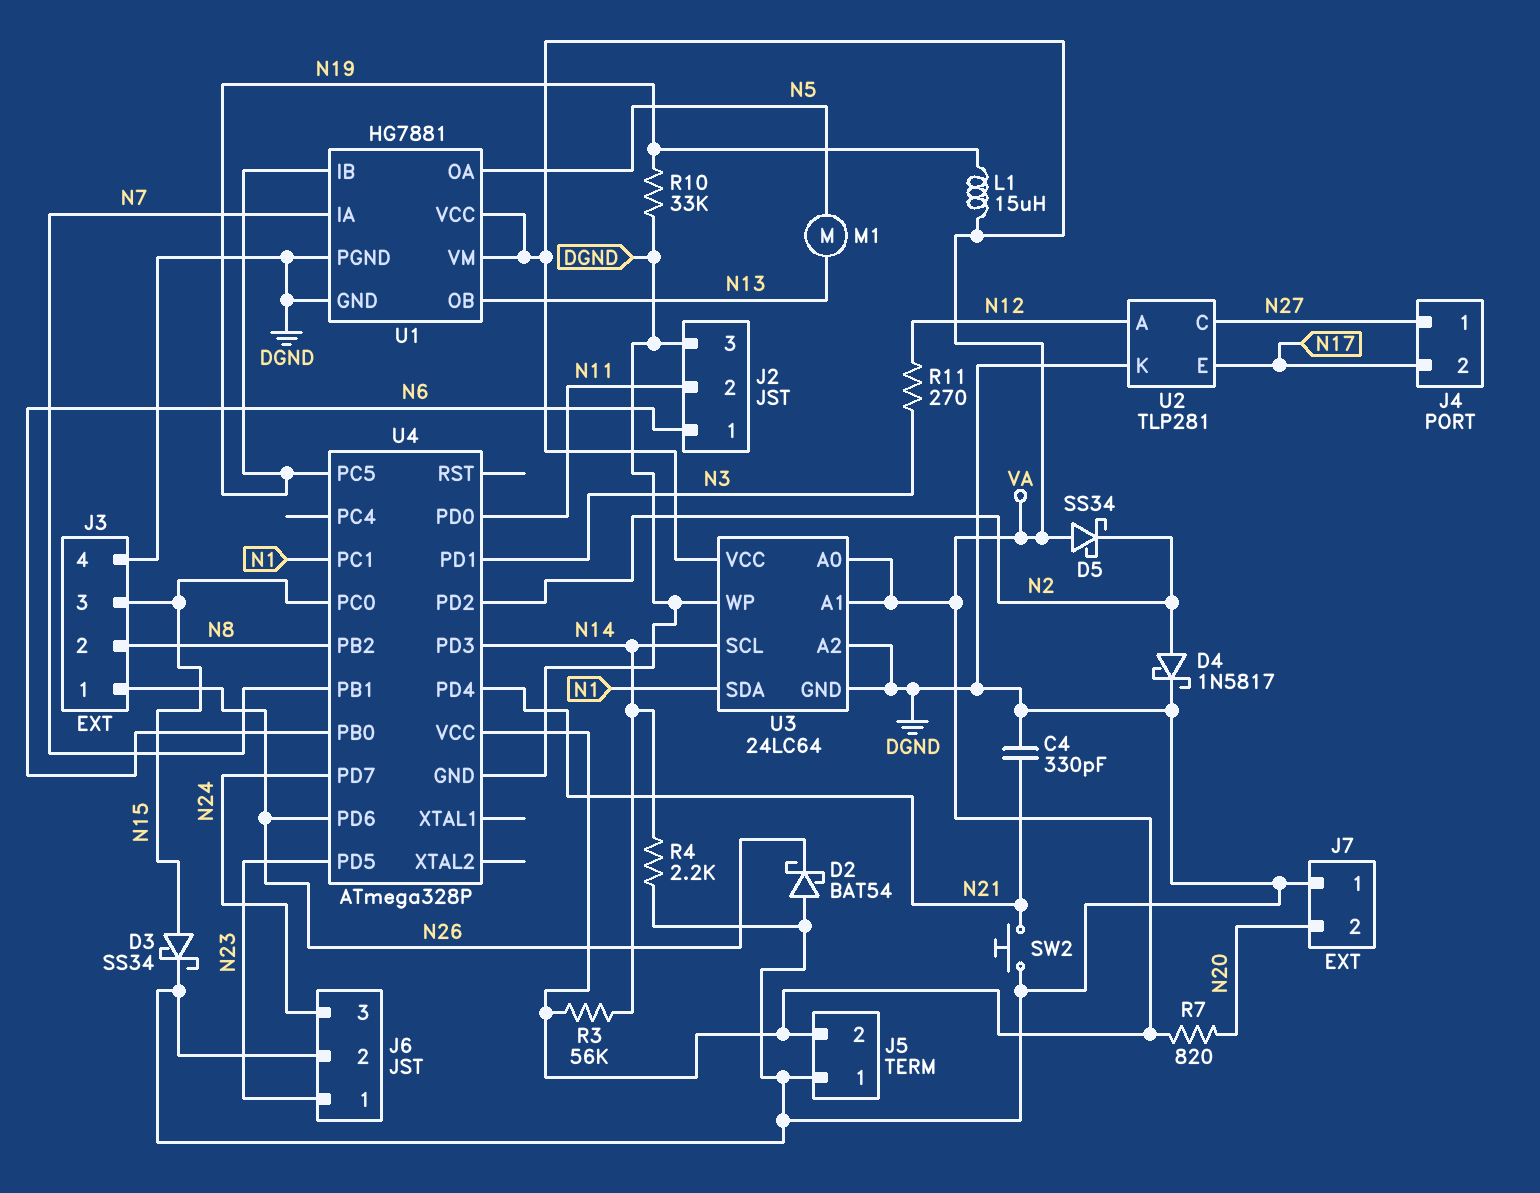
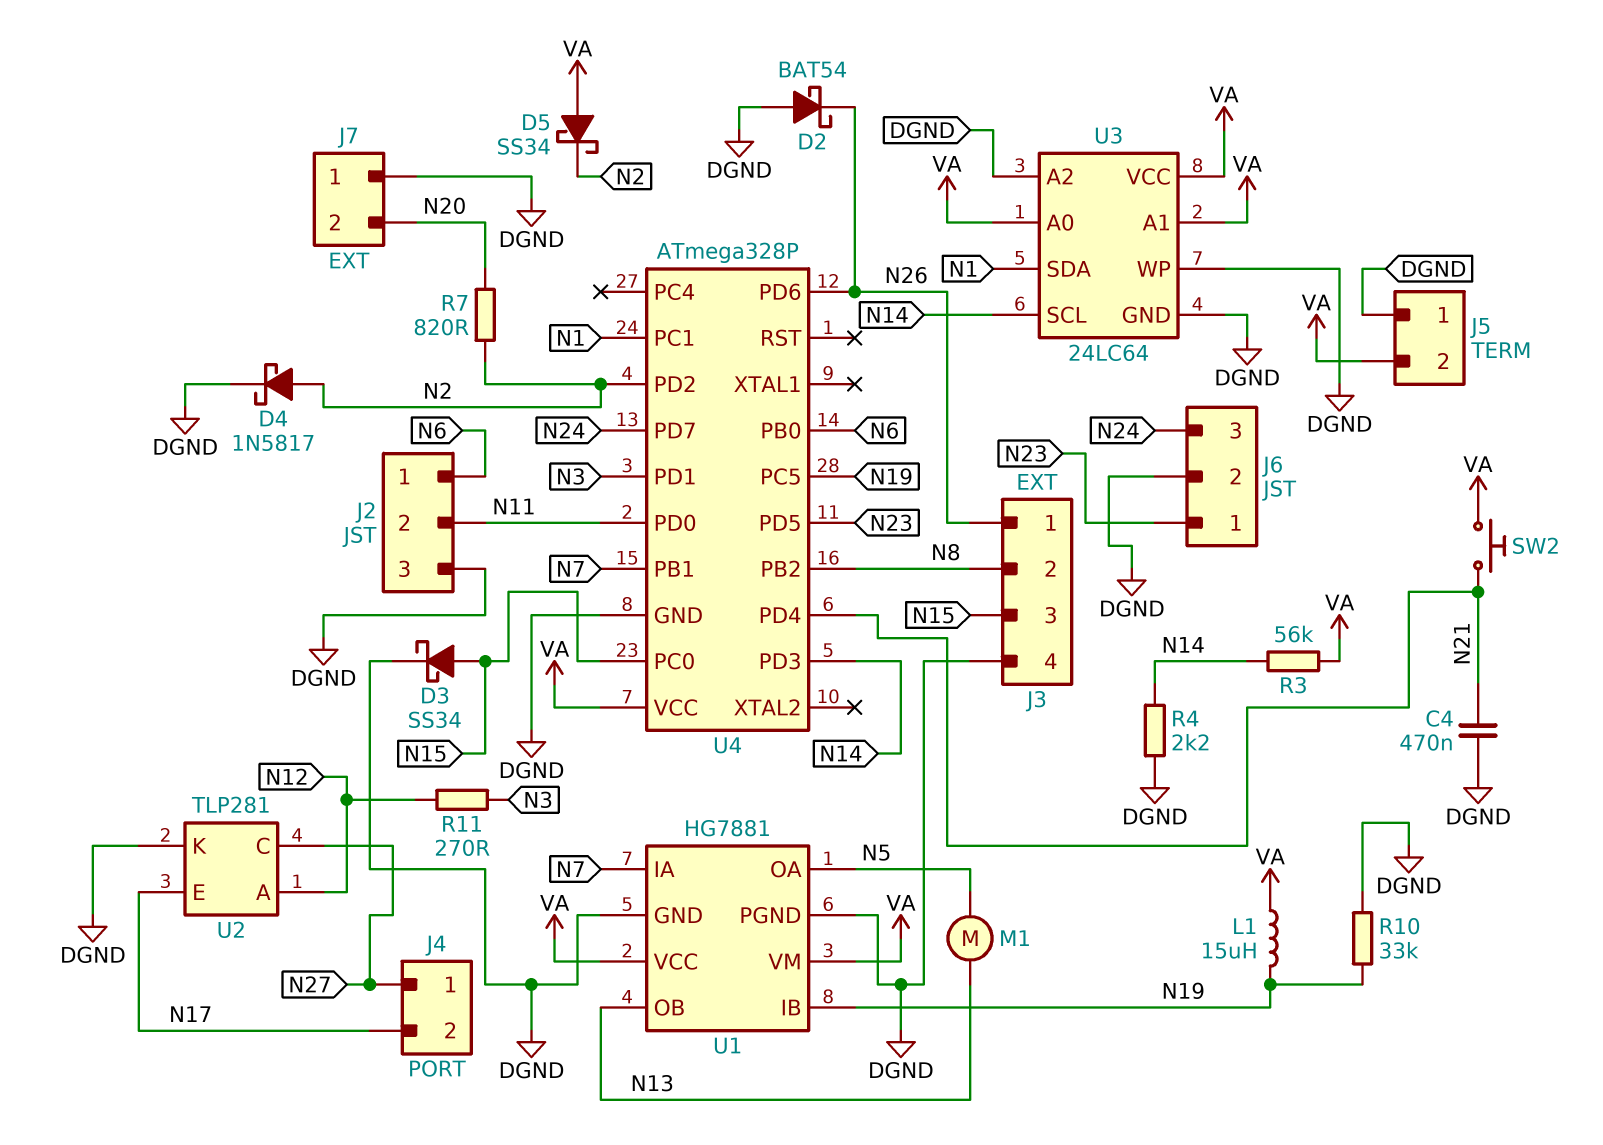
C4: 330pF (DGND, N21) -> 470nF (DGND, N21)
R7: 820 (N20, VA) -> 820 (N2, N20)
SW2: button (DGND, N21) -> button (N21, VA)

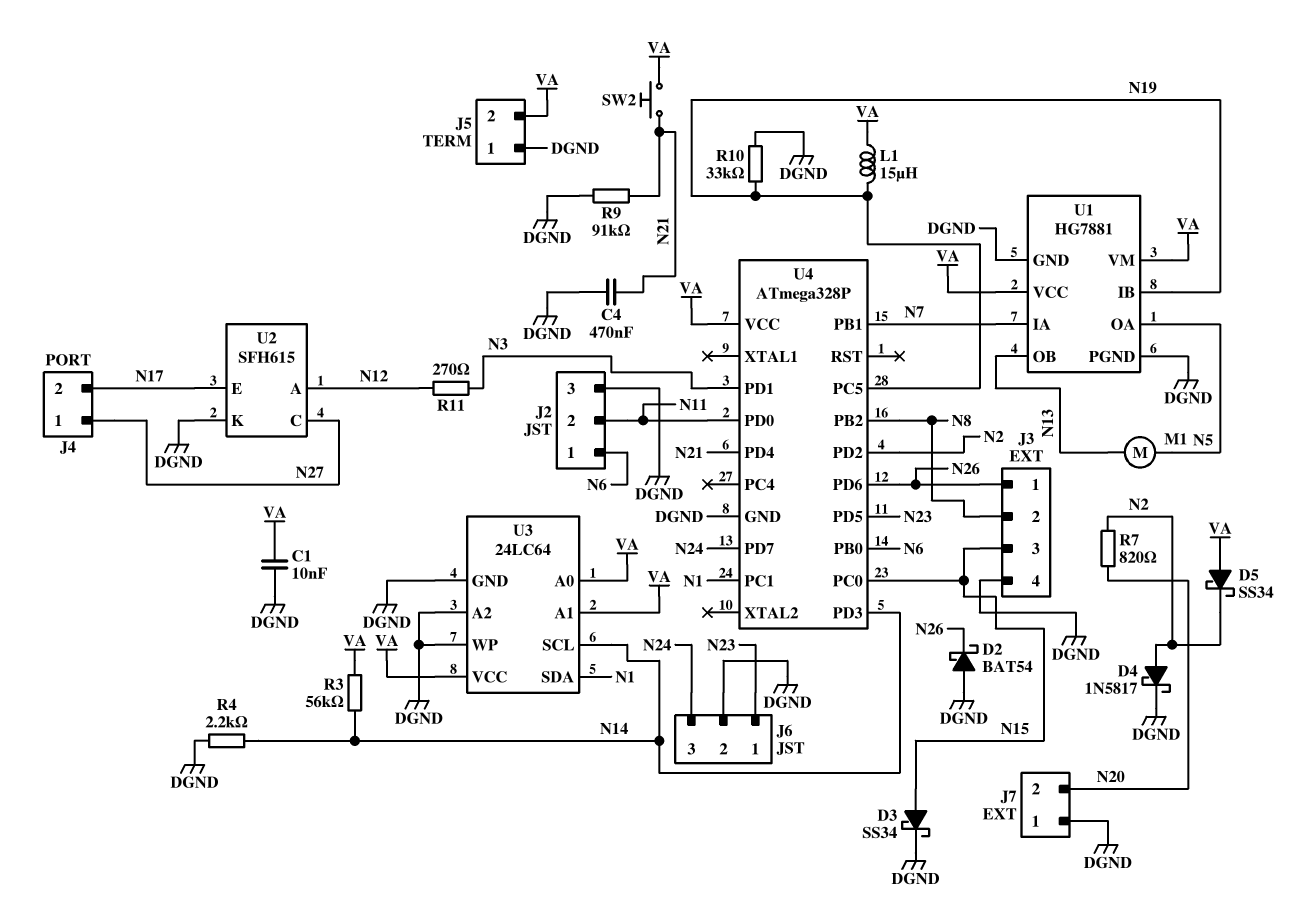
C1: none -> 10nF (DGND, VA)
R9: none -> 91k (DGND, N21)
U2: TLP281 -> SFH615

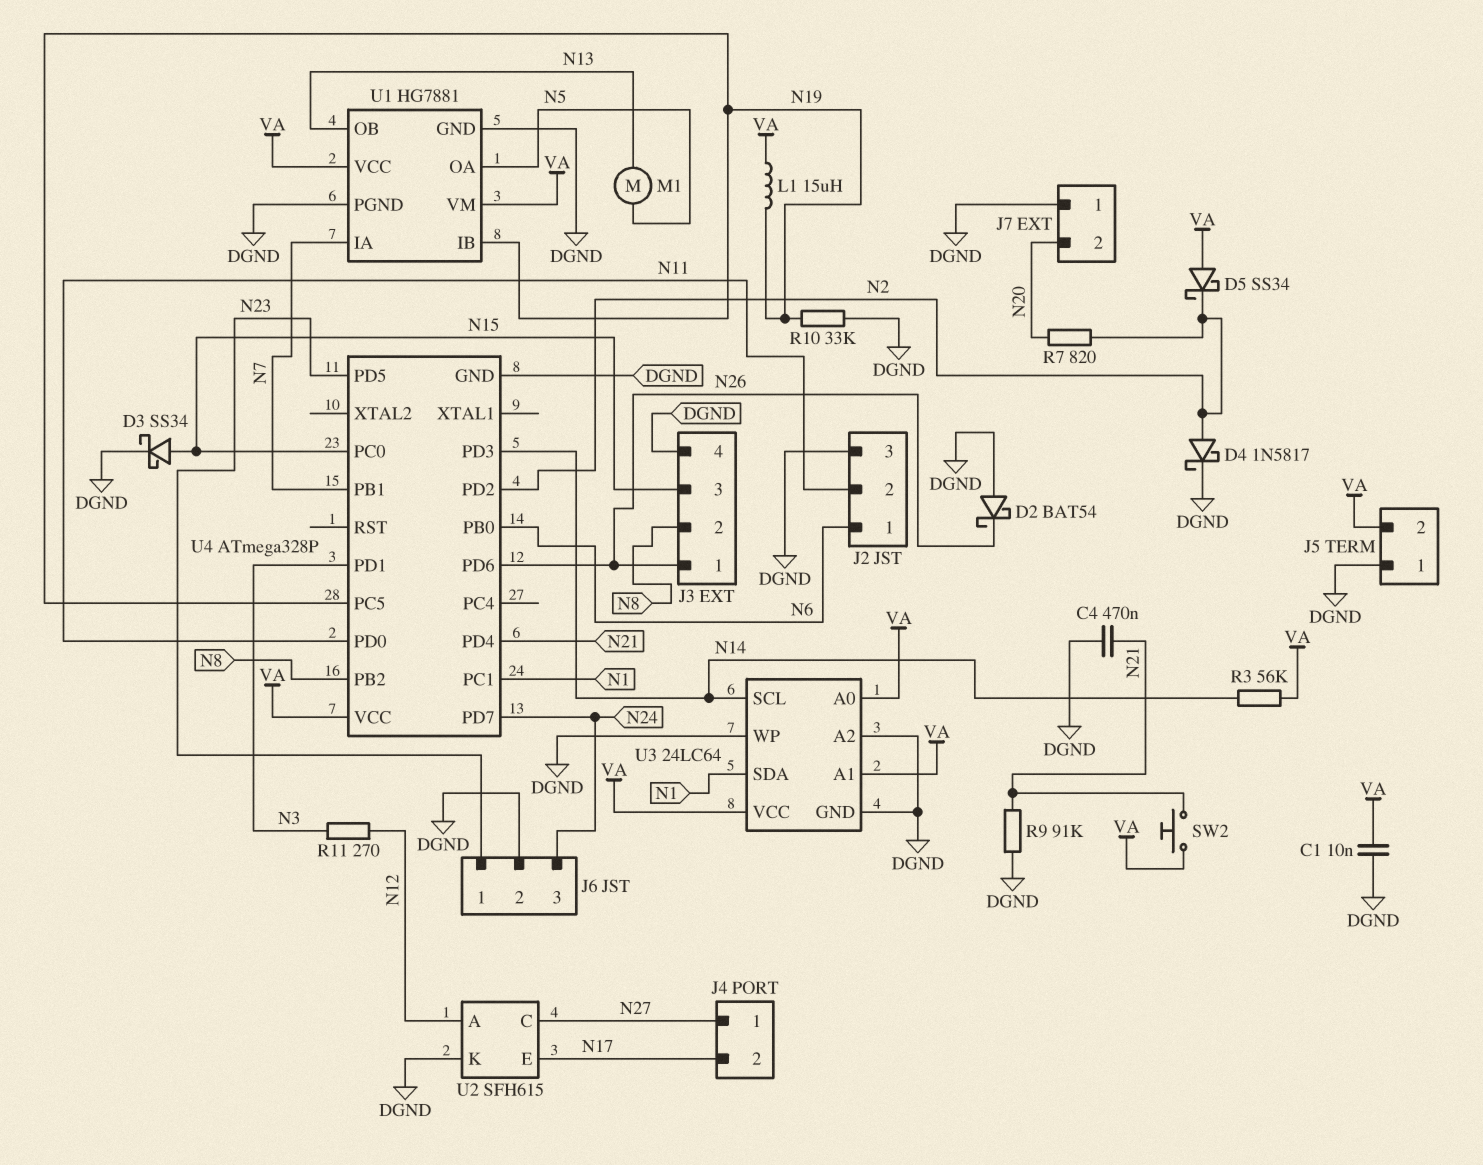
R4: 2.2k (DGND, N14) -> none

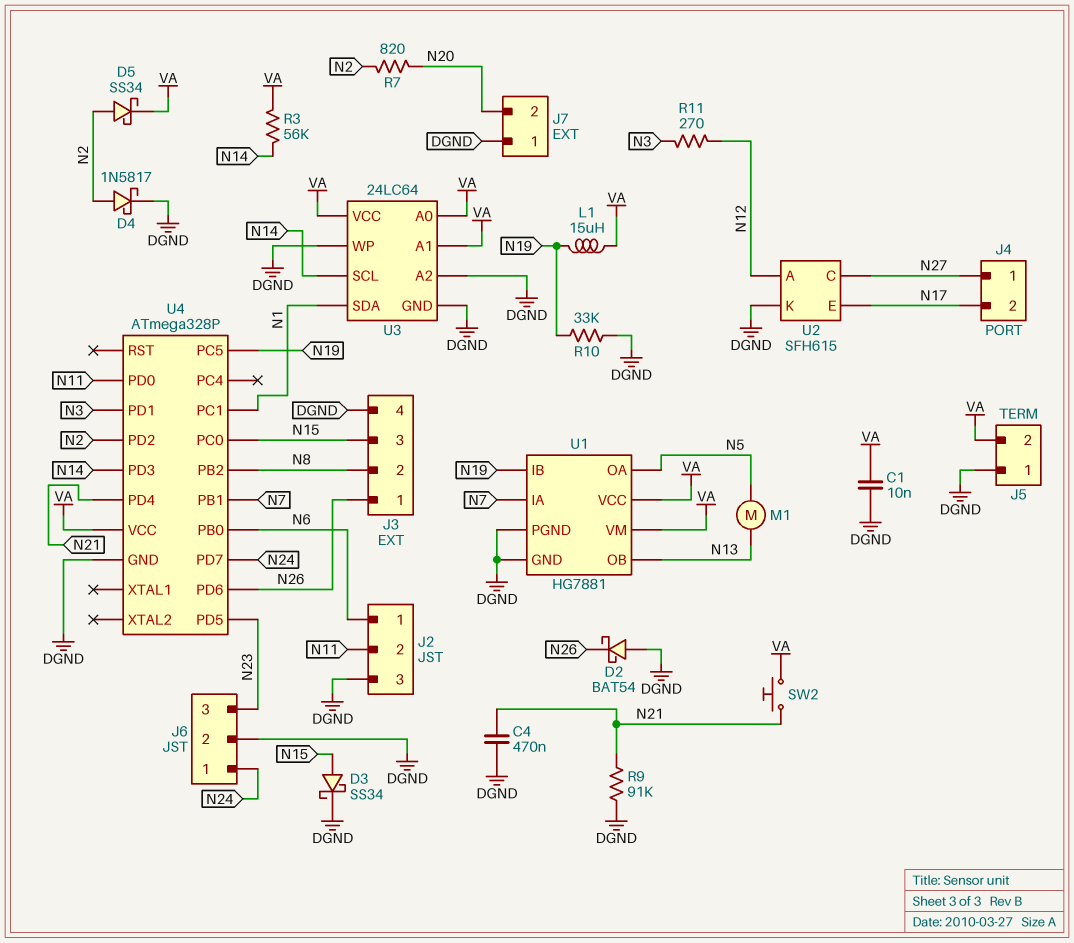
D5: schottky SS34 (A VA, K N2) -> schottky SS34 (A N2, K VA)
J6 pin 1: N23 -> N24
J6 pin 3: N24 -> N23

